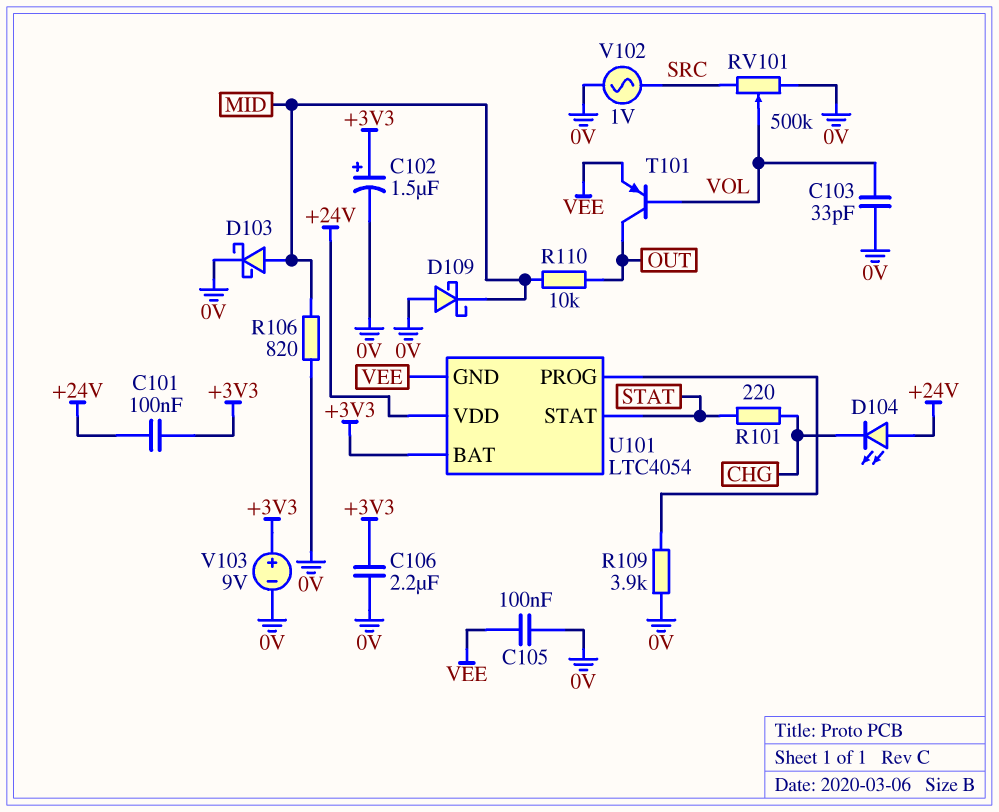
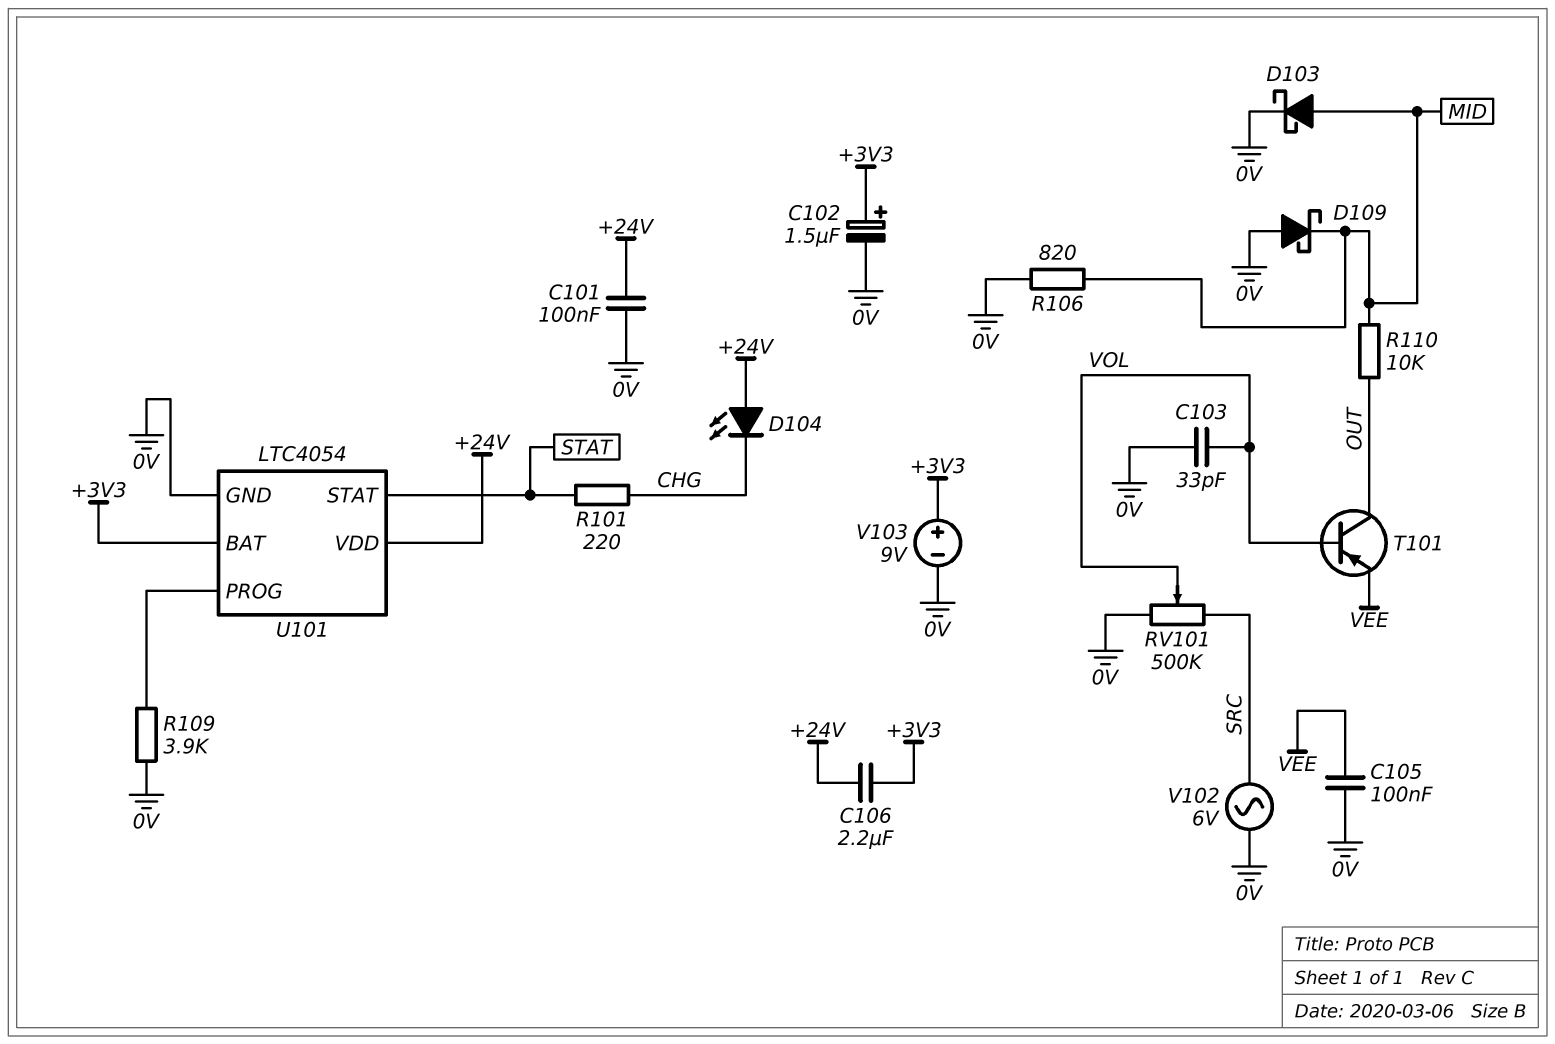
C101: 100nF (+3V3, +24V) -> 100nF (+24V, 0V)
C106: 2.2uF (+3V3, 0V) -> 2.2uF (+3V3, +24V)
U101 pin GND: VEE -> 0V
V102: AC 1V (0V, SRC) -> AC 6V (0V, SRC)

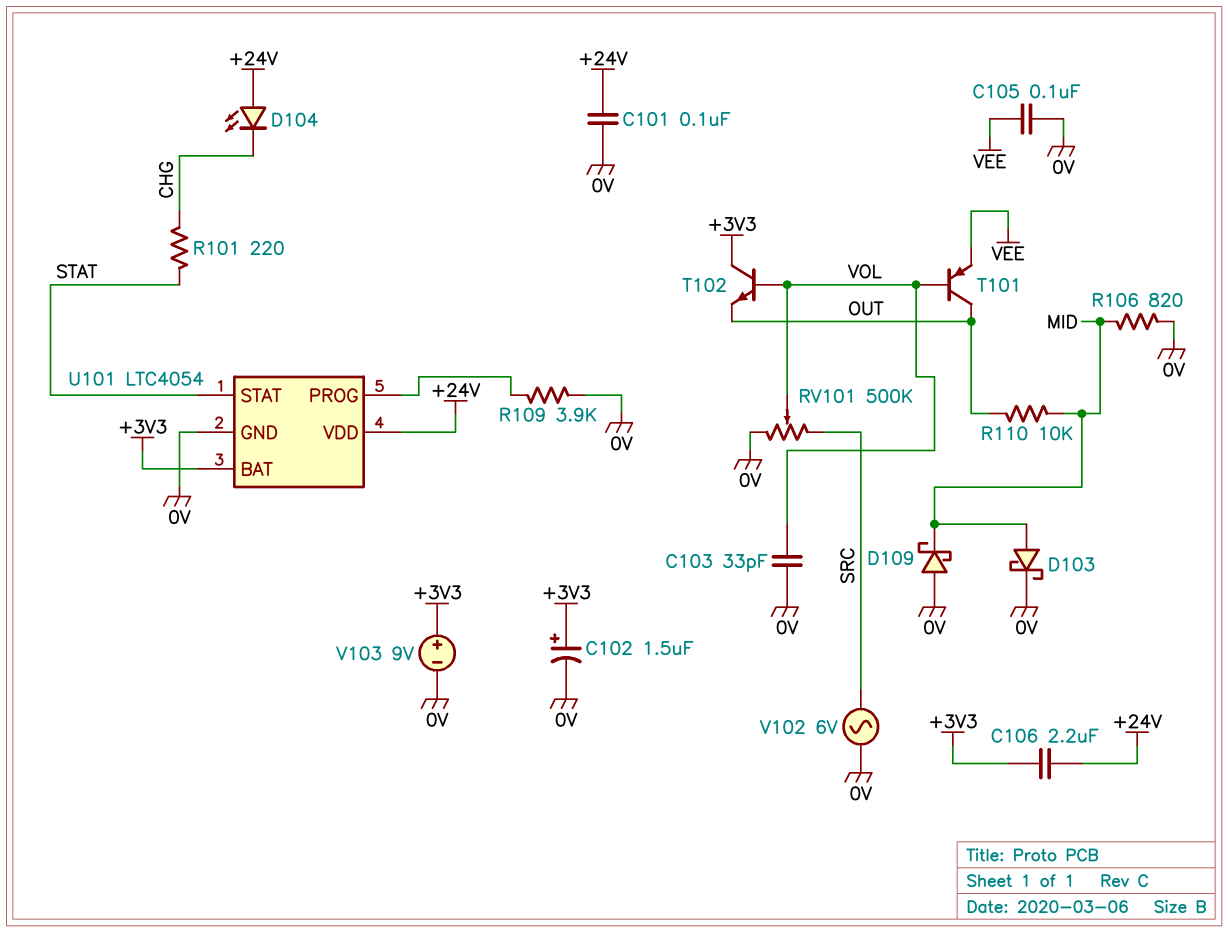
T102: none -> NPN (B VOL, C +3V3, E OUT)

